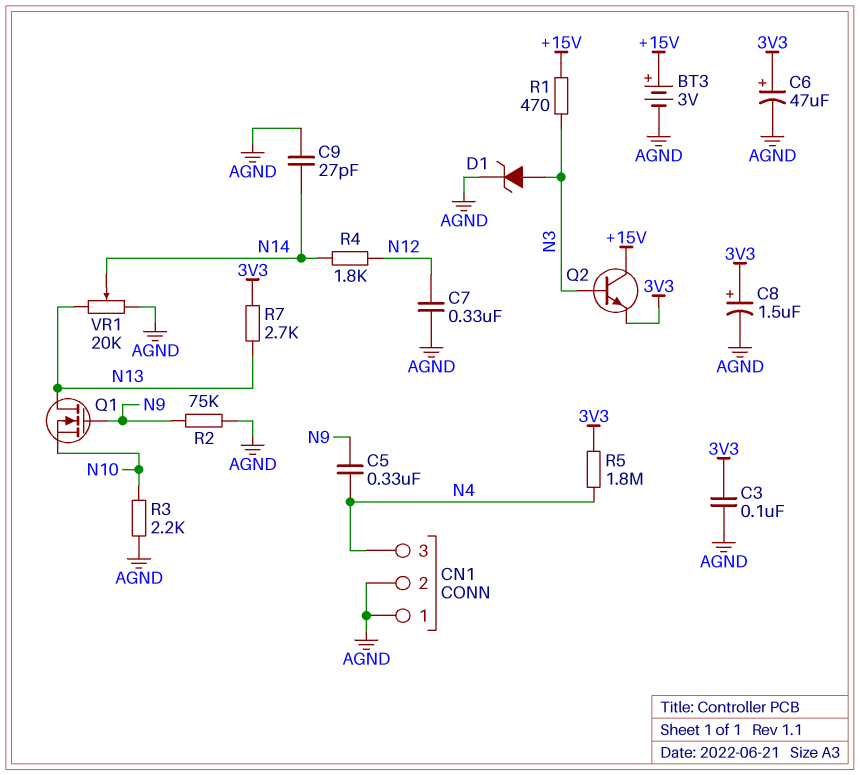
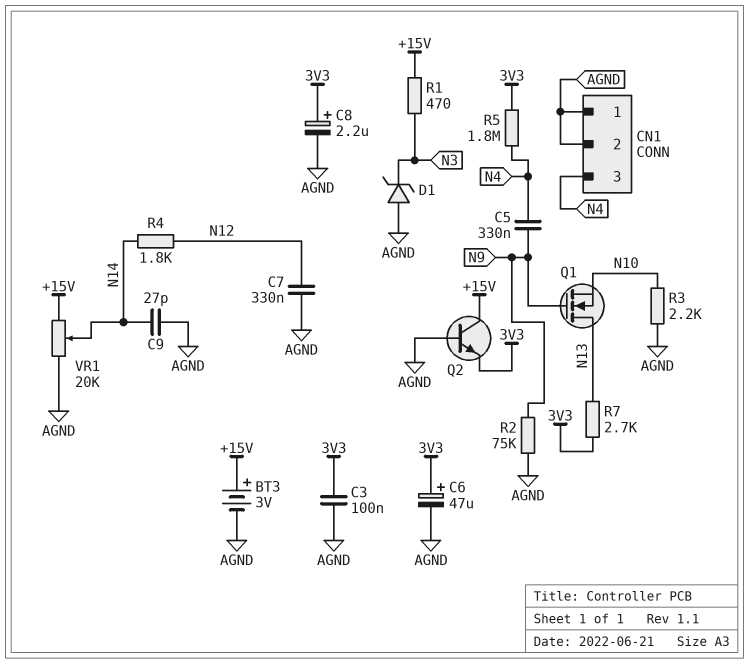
C8: 1.5uF (plus 3V3, minus AGND) -> 2.2uF (plus 3V3, minus AGND)
D1: zener (A N3, K AGND) -> zener (A AGND, K N3)
Q2: NPN (B N3, C +15V, E 3V3) -> NPN (B AGND, C +15V, E 3V3)
VR1: 20k (AGND, N13, wiper N14) -> 20k (+15V, AGND, wiper N14)

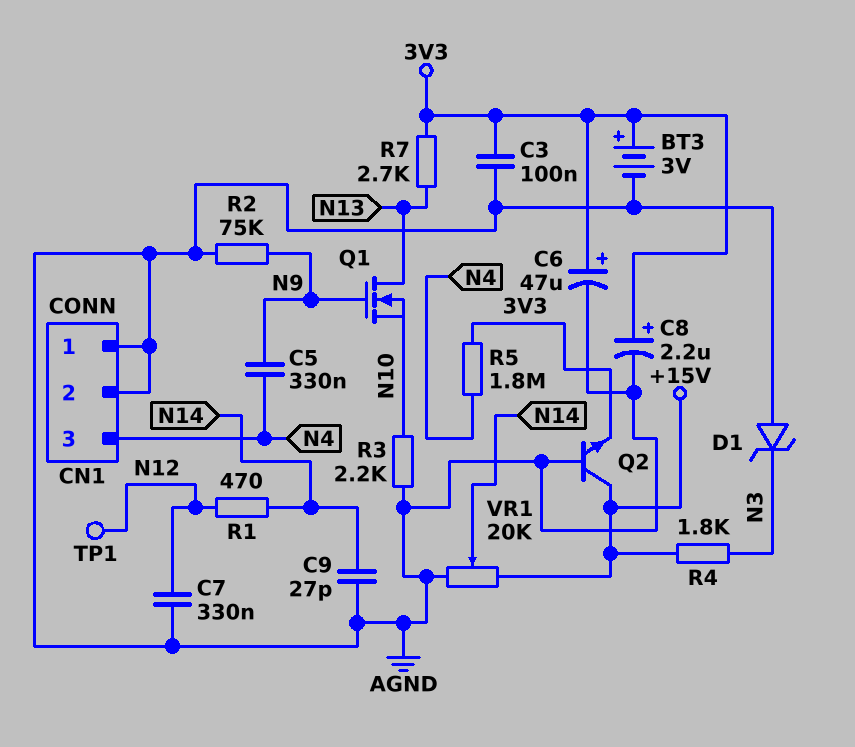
BT3: 3V (plus +15V, minus AGND) -> 3V (plus 3V3, minus AGND)
R1: 470 (+15V, N3) -> 470 (N12, N14)
R4: 1.8k (N12, N14) -> 1.8k (+15V, N3)
TP1: none -> test point (N12)

